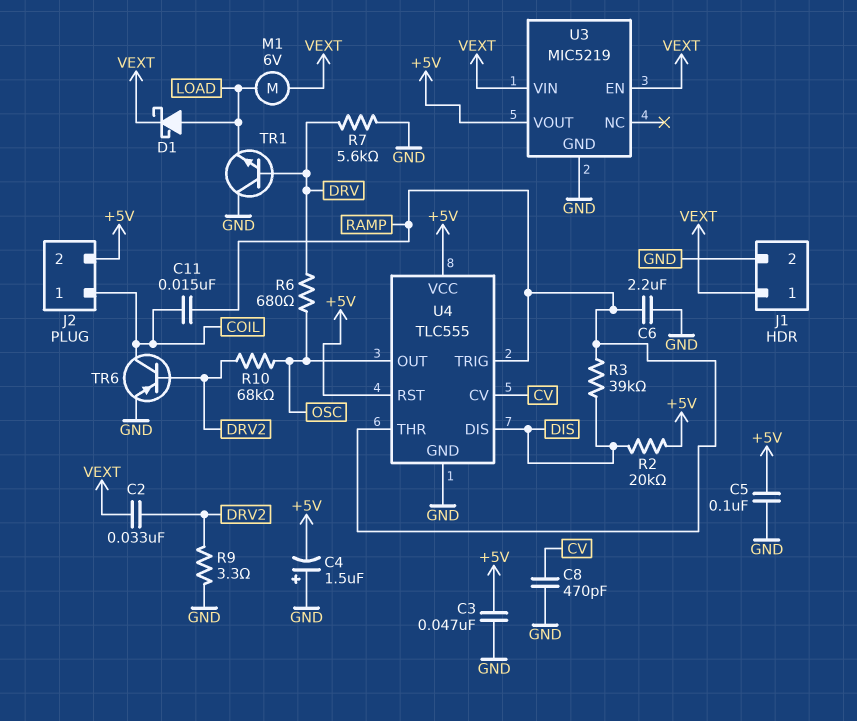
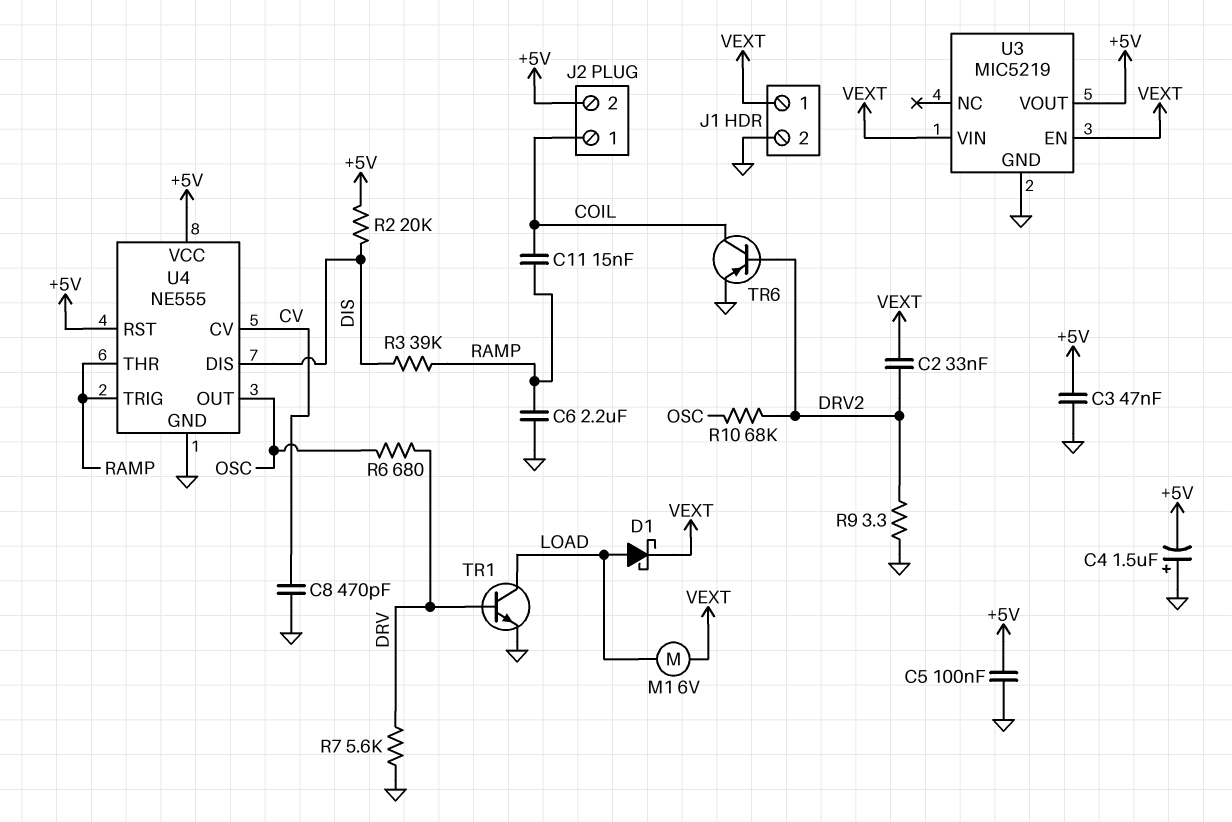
TR1: NPN (B DRV, C GND, E LOAD) -> NPN (B DRV, C LOAD, E GND)
U4: TLC555 -> NE555

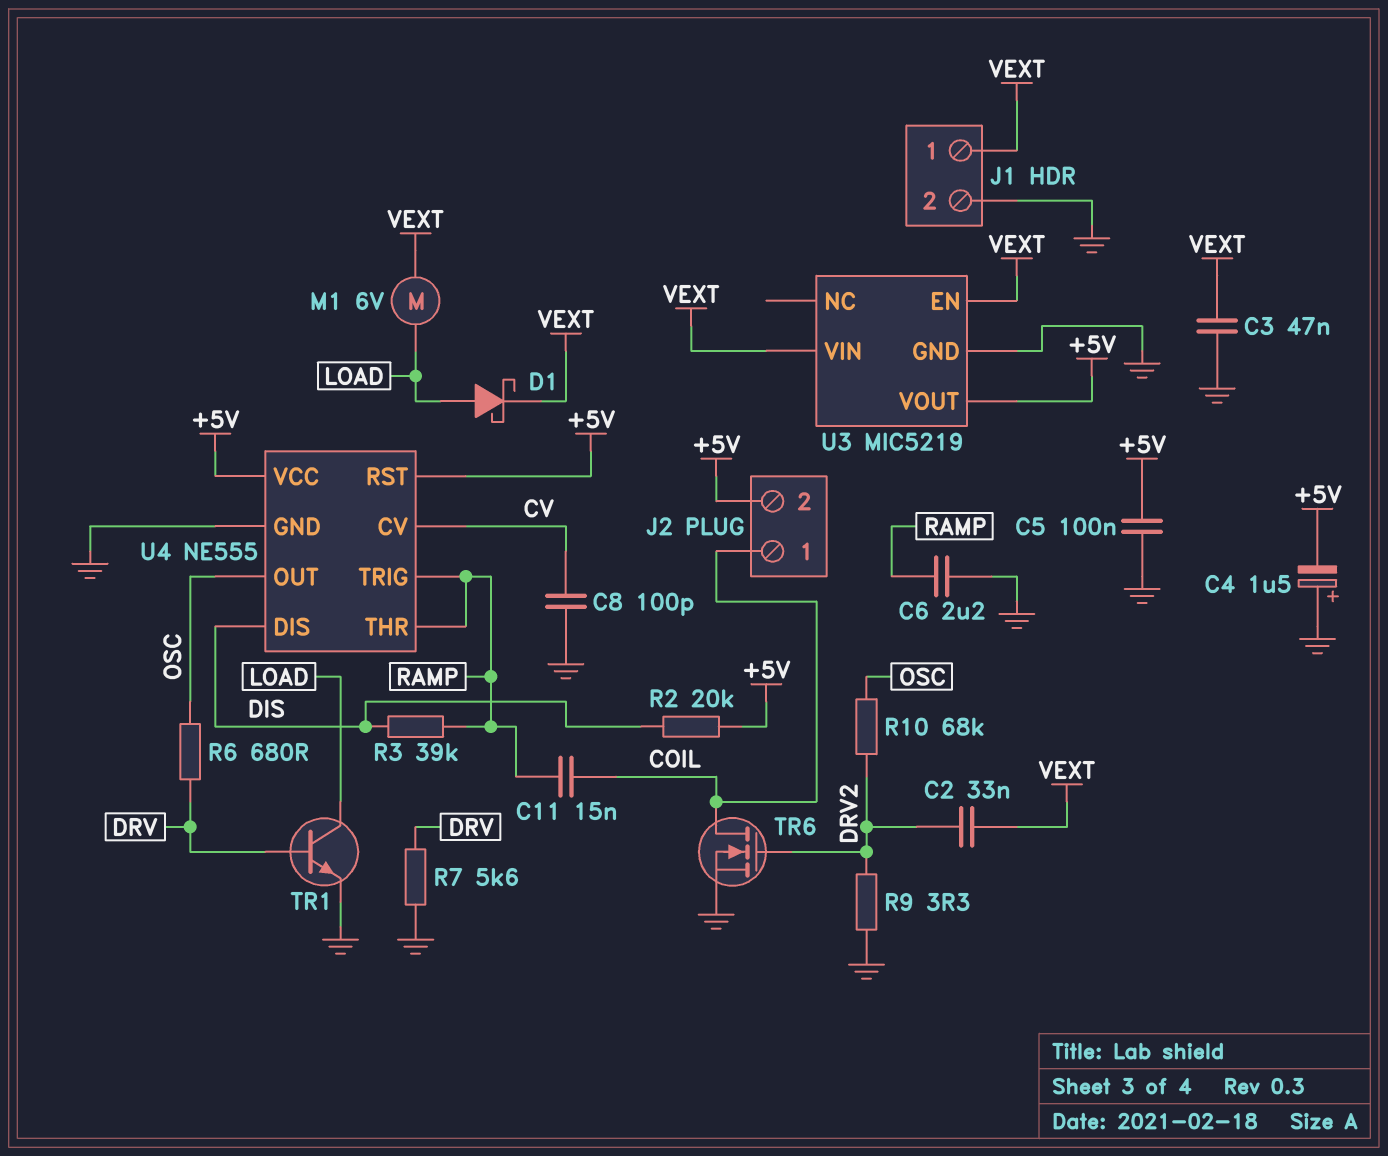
C3: 47nF (+5V, GND) -> 47nF (GND, VEXT)
C8: 470pF (CV, GND) -> 100pF (CV, GND)
TR6: PNP (B DRV2, C COIL, E GND) -> NMOS (G DRV2, D COIL, S GND)

